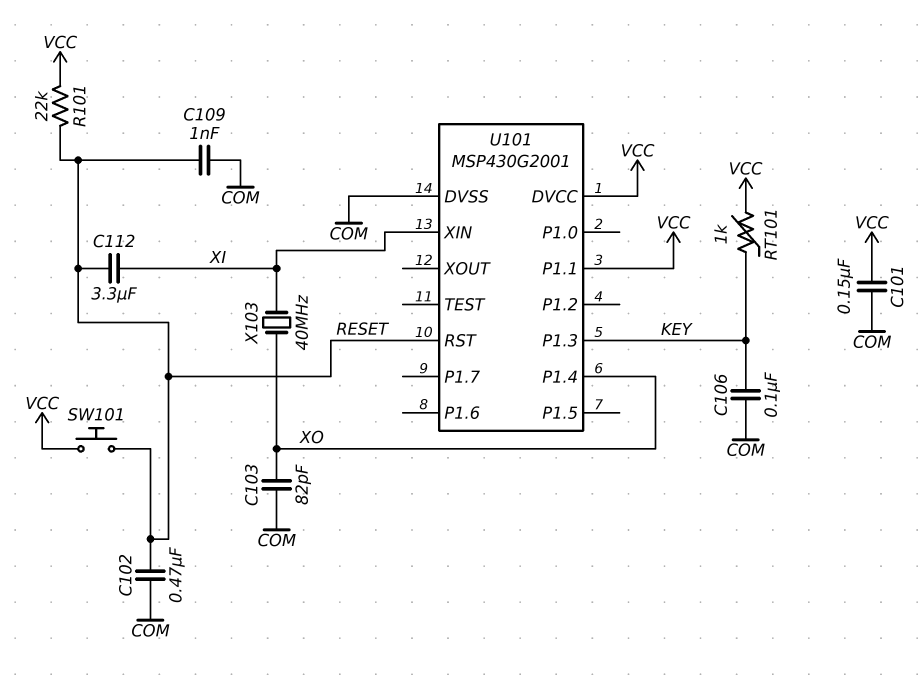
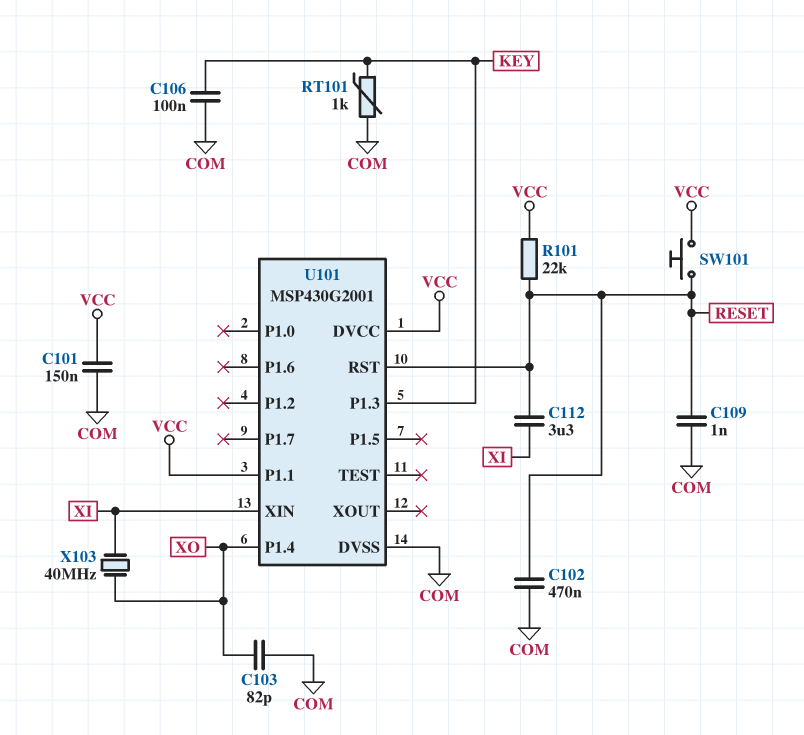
RT101: 1k (KEY, VCC) -> 1k (COM, KEY)

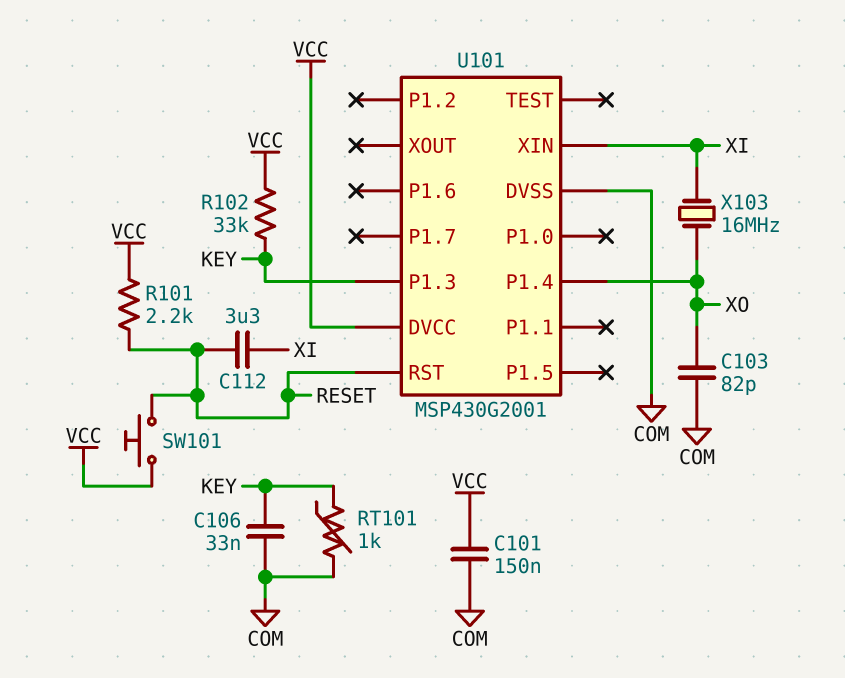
C102: 470nF (COM, RESET) -> none
C106: 100nF (COM, KEY) -> 33nF (COM, KEY)
C109: 1nF (COM, RESET) -> none
R101: 22k (RESET, VCC) -> 2.2k (RESET, VCC)
R102: none -> 33k (KEY, VCC)
U101 pin P1.1: VCC -> none
X103: 40MHz (XI, XO) -> 16MHz (XI, XO)

